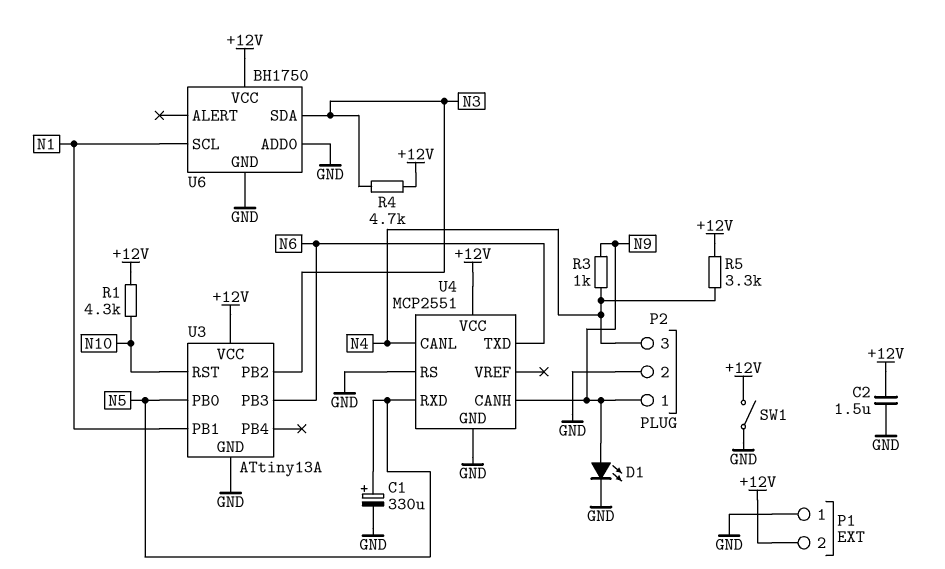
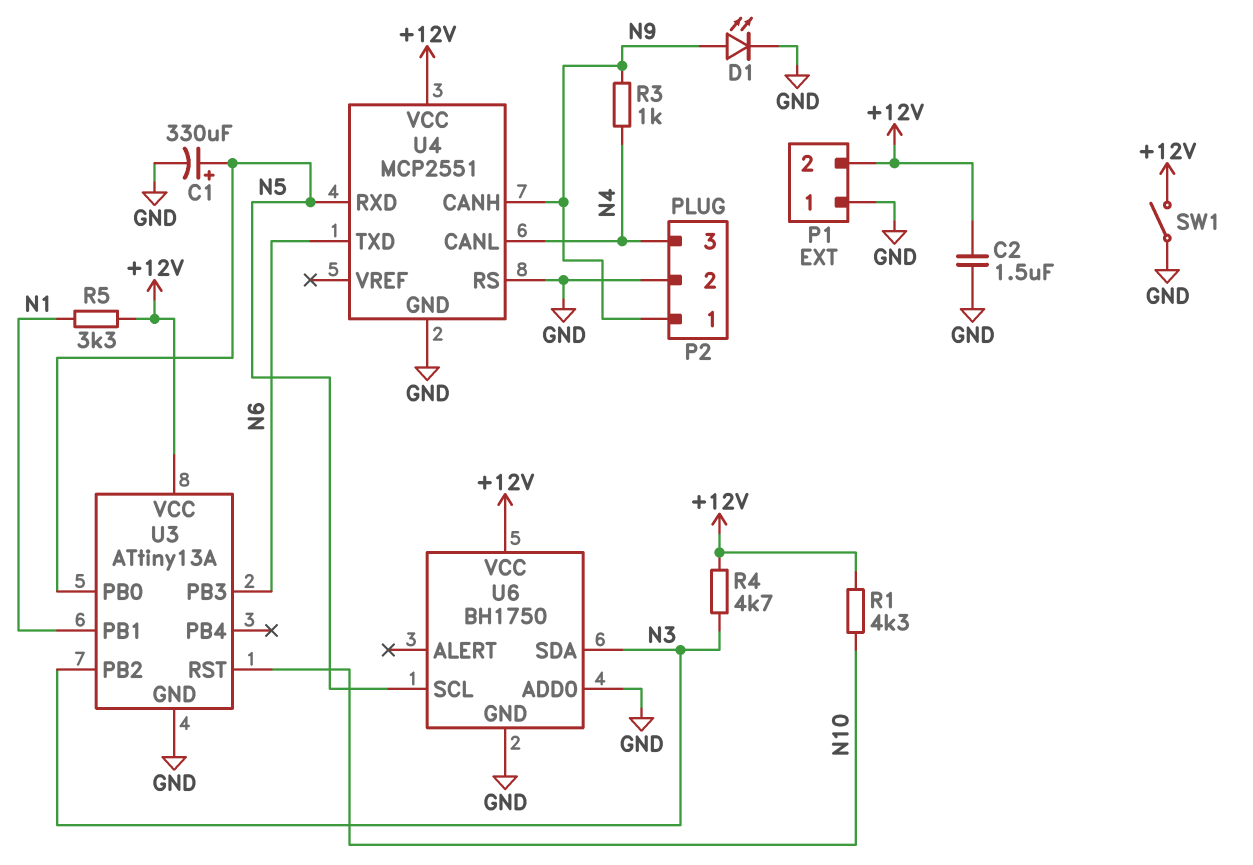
R5: 3.3k (+12V, N4) -> 3.3k (+12V, N1)
U6 pin SCL: N1 -> N5

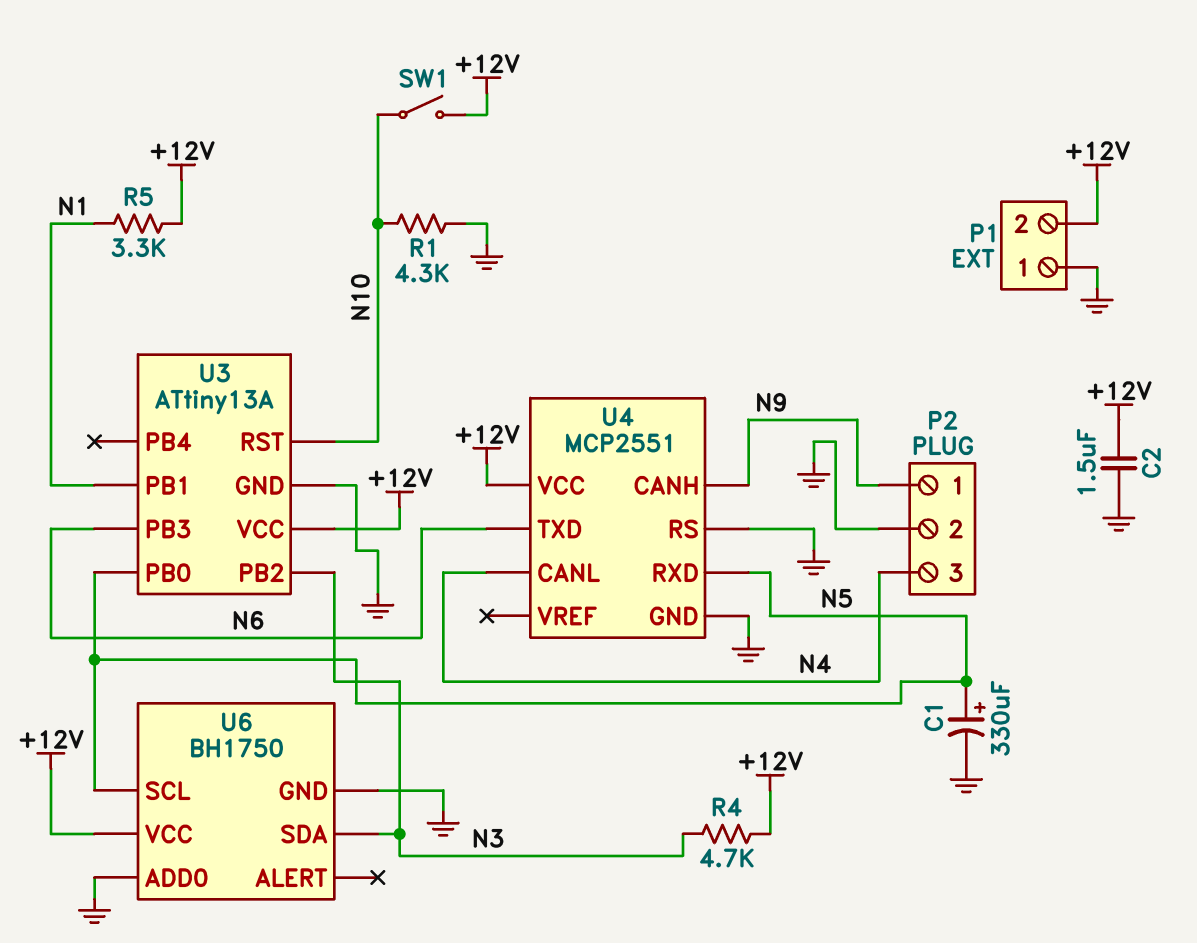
D1: LED (A N9, K GND) -> none
R1: 4.3k (+12V, N10) -> 4.3k (GND, N10)
R3: 1k (N4, N9) -> none
SW1: switch (+12V, GND) -> switch (+12V, N10)

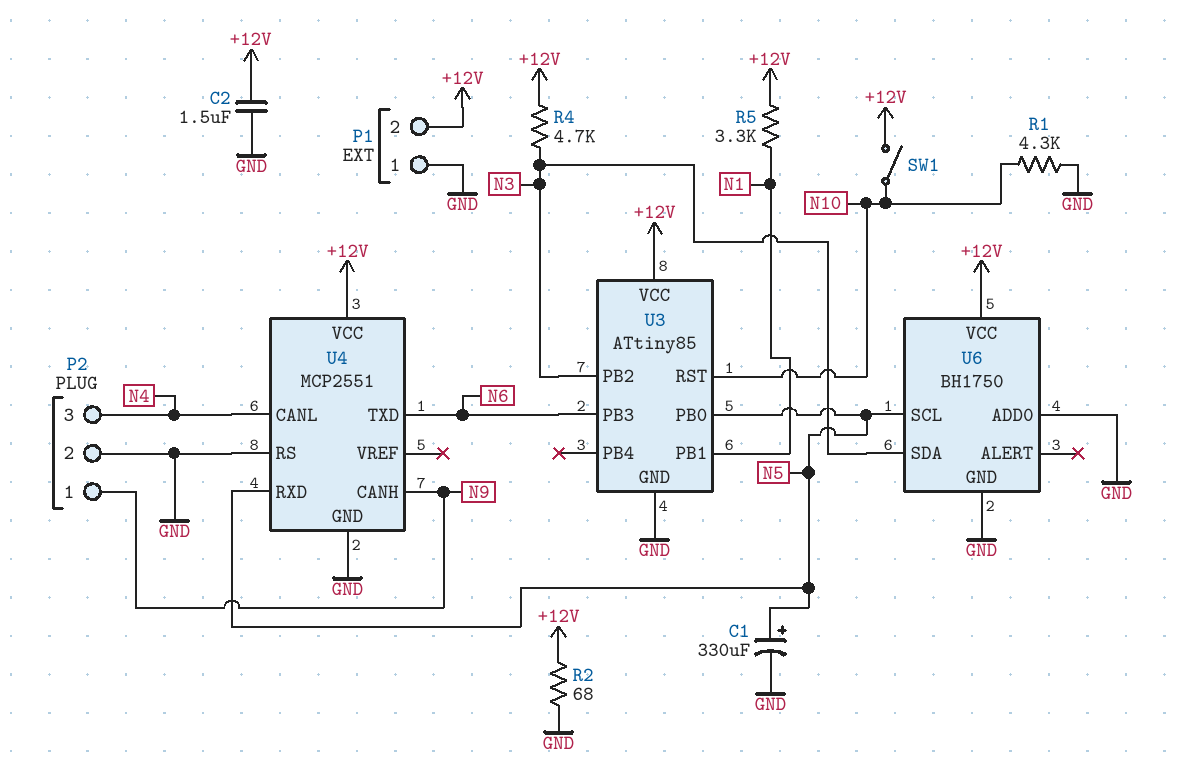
R2: none -> 68 (+12V, GND)
U3: ATtiny13A -> ATtiny85

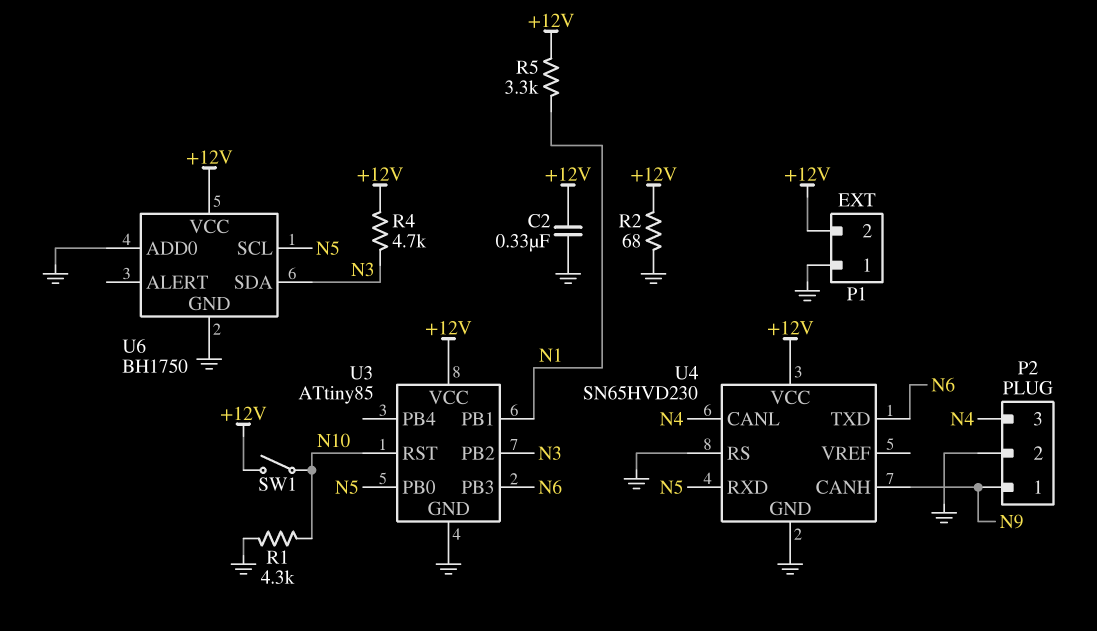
C1: 330uF (plus N5, minus GND) -> none
C2: 1.5uF (+12V, GND) -> 330nF (+12V, GND)
U4: MCP2551 -> SN65HVD230

